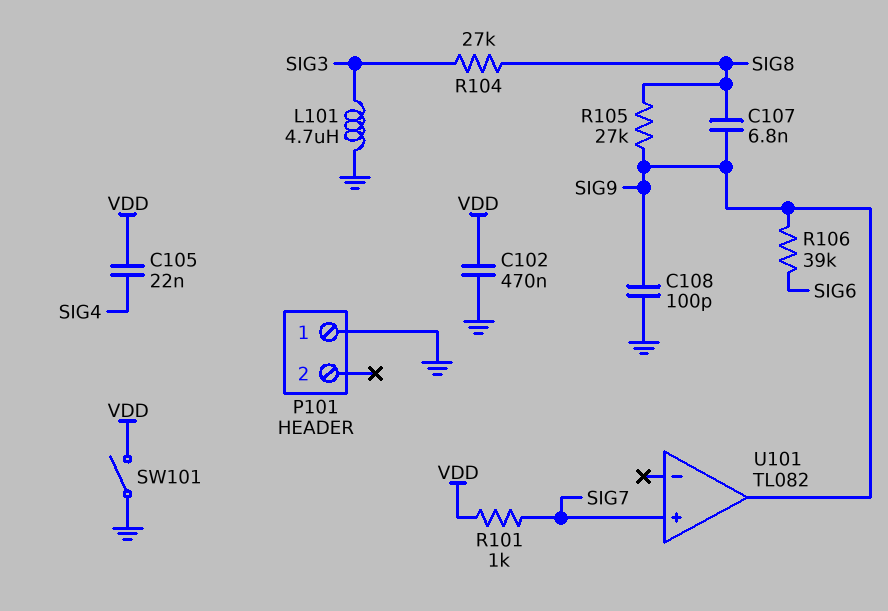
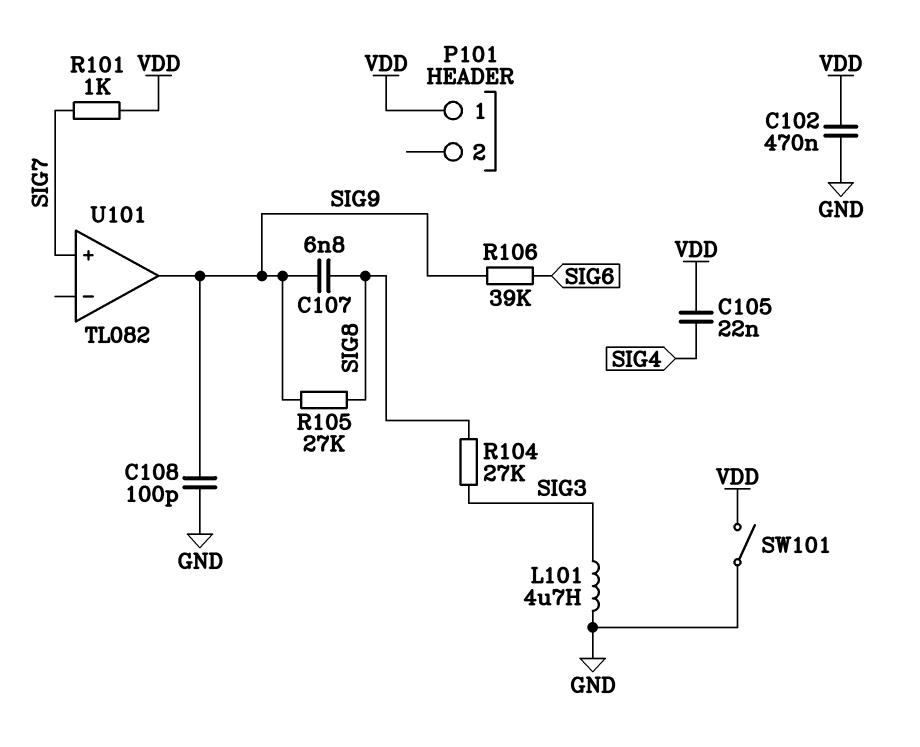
P101 pin 1: GND -> VDD

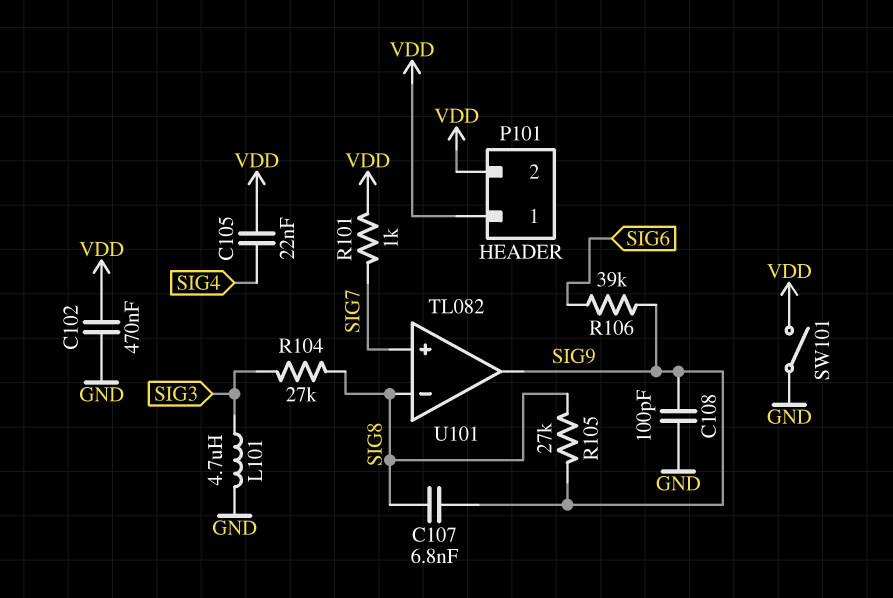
P101 pin 2: none -> VDD
U101 pin in-: none -> SIG8

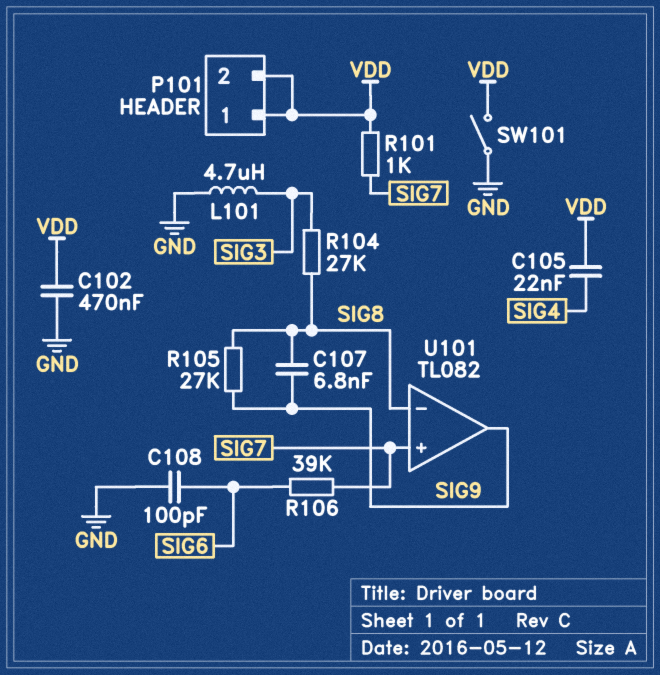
C108: 100pF (GND, SIG9) -> 100pF (GND, SIG6)
R106: 39k (SIG6, SIG9) -> 39k (SIG6, SIG7)

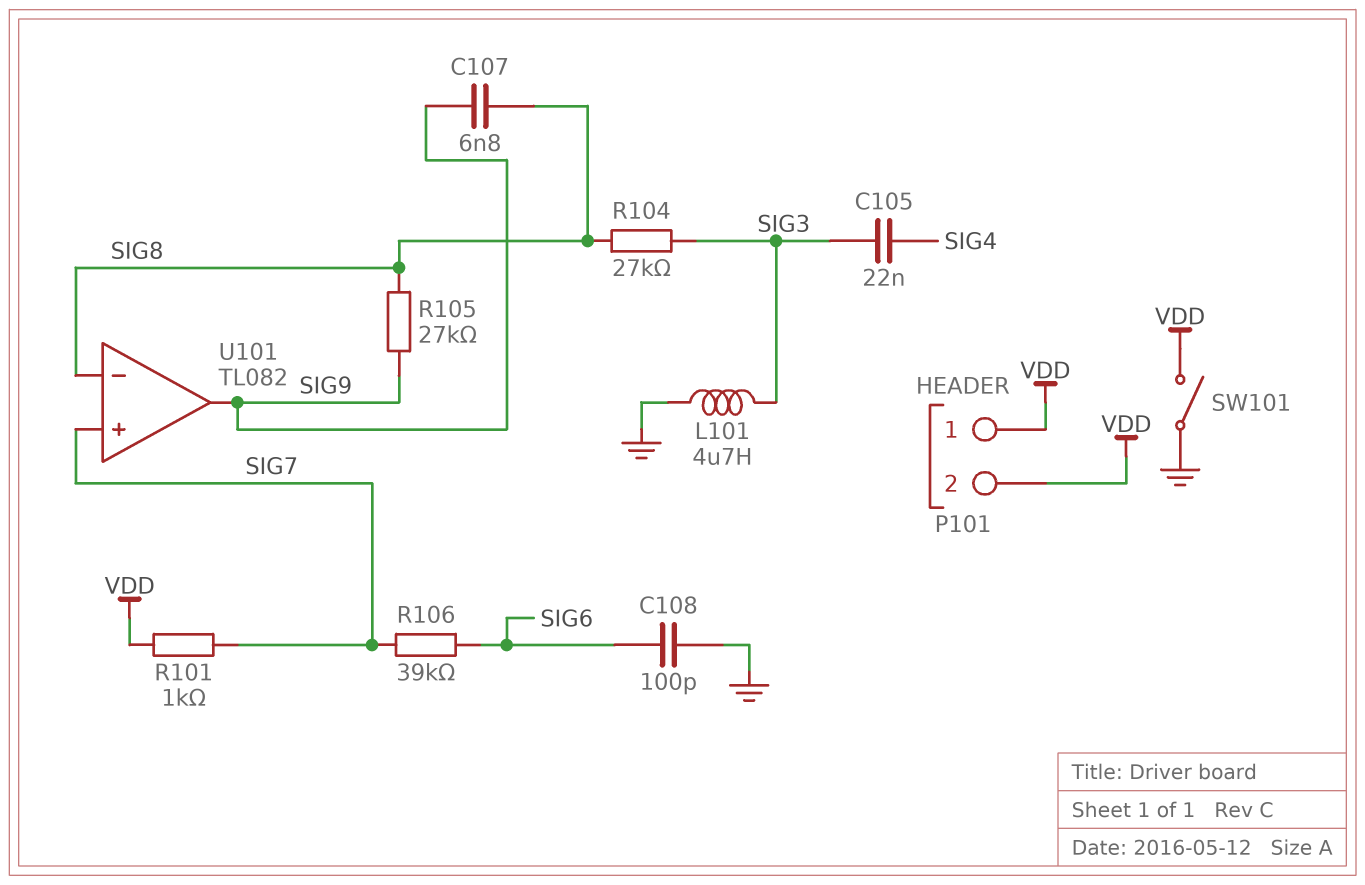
C102: 470nF (GND, VDD) -> none
C105: 22nF (SIG4, VDD) -> 22nF (SIG3, SIG4)

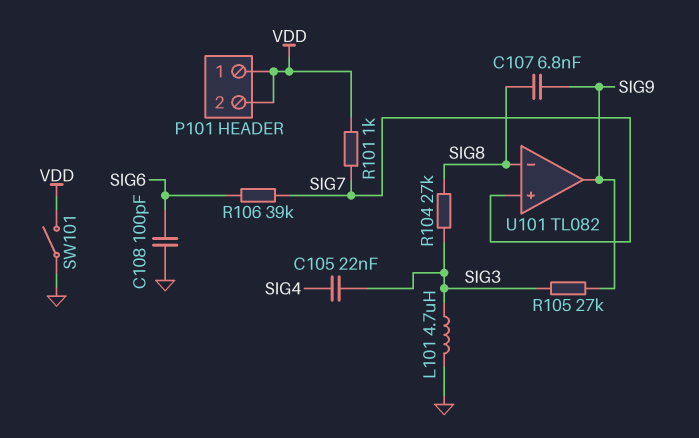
R105: 27k (SIG8, SIG9) -> 27k (SIG3, SIG9)

